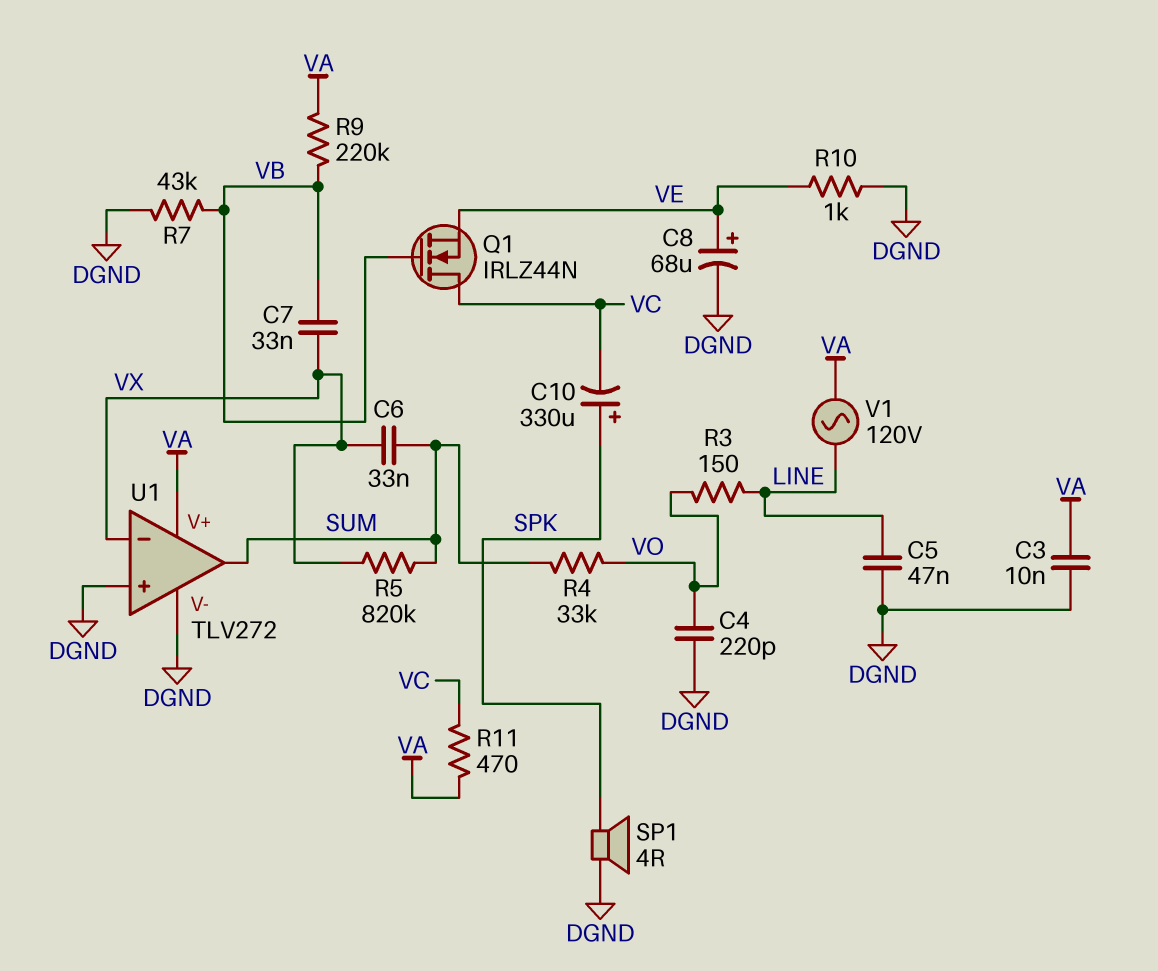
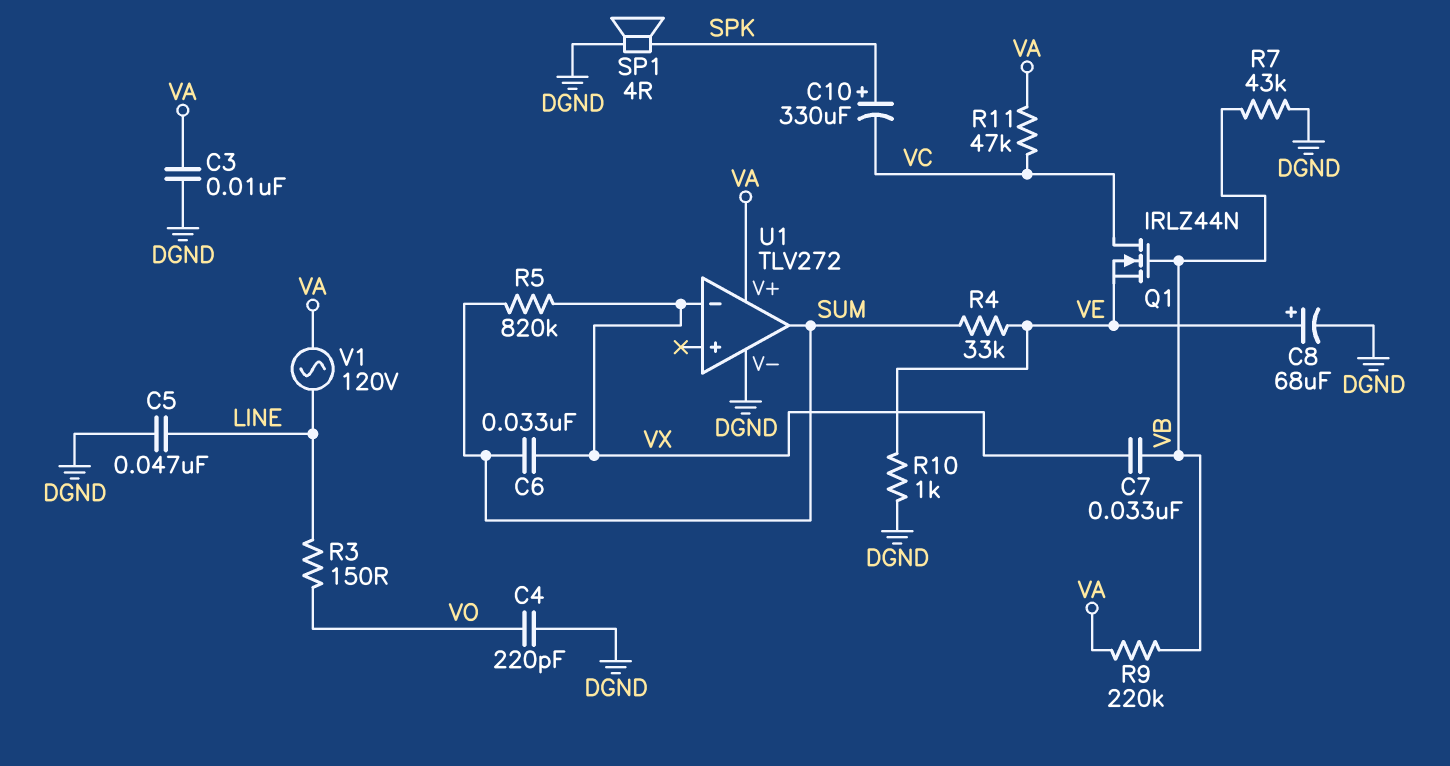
R4: 33k (SUM, VO) -> 33k (SUM, VE)
R11: 470 (VA, VC) -> 47k (VA, VC)
U1 pin in+: DGND -> none

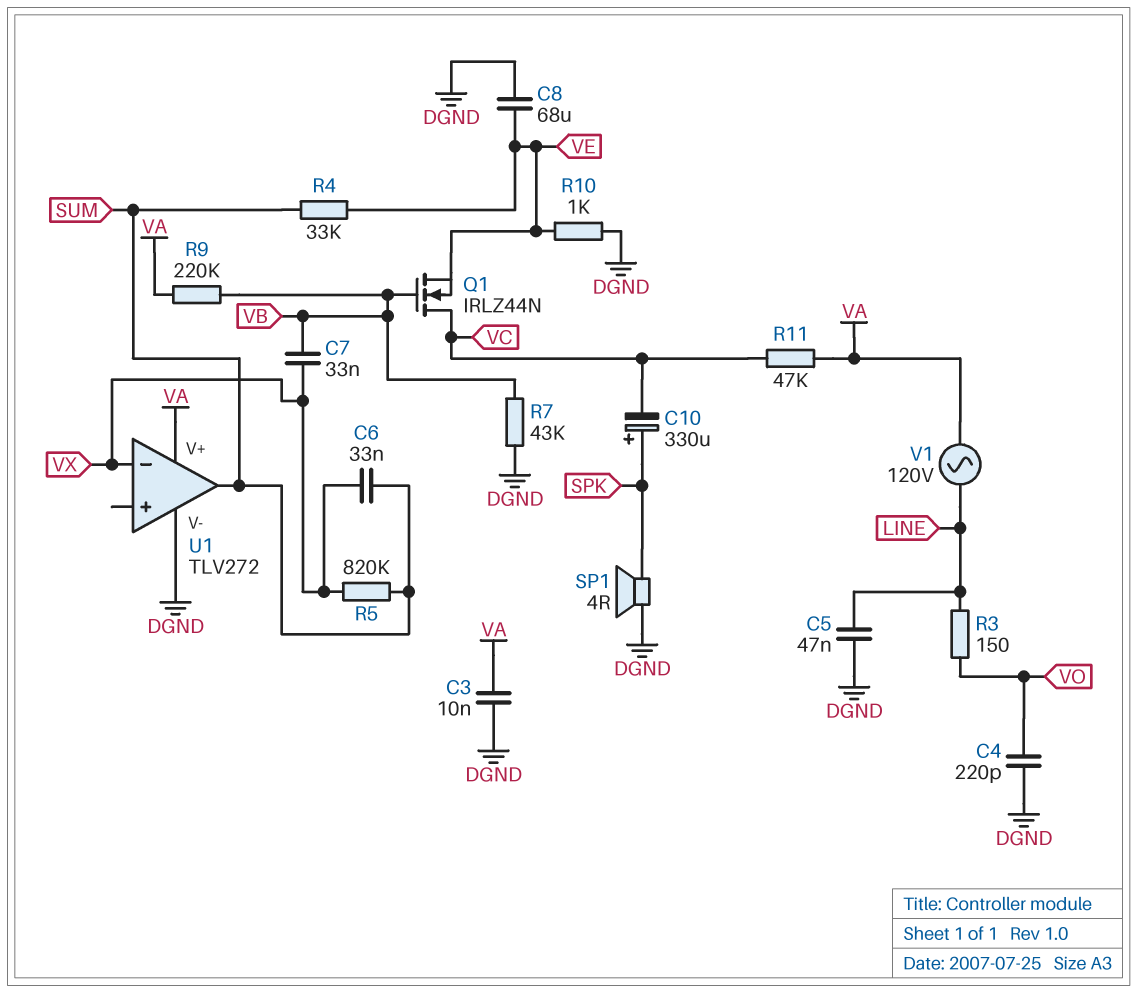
C8: 68uF (plus VE, minus DGND) -> 68uF (DGND, VE)

